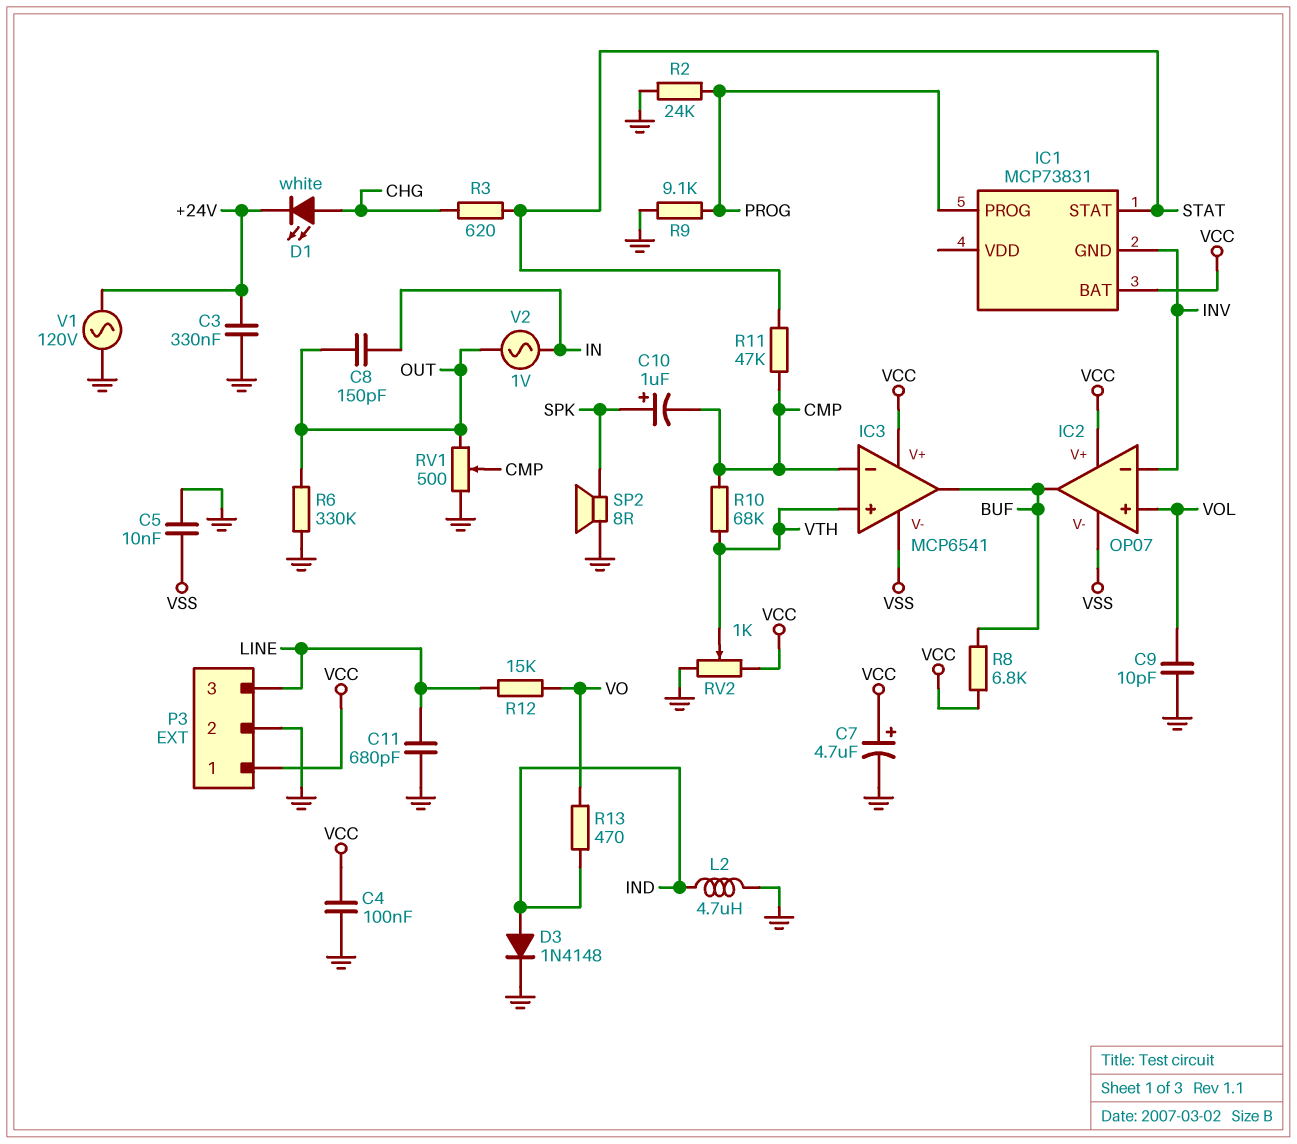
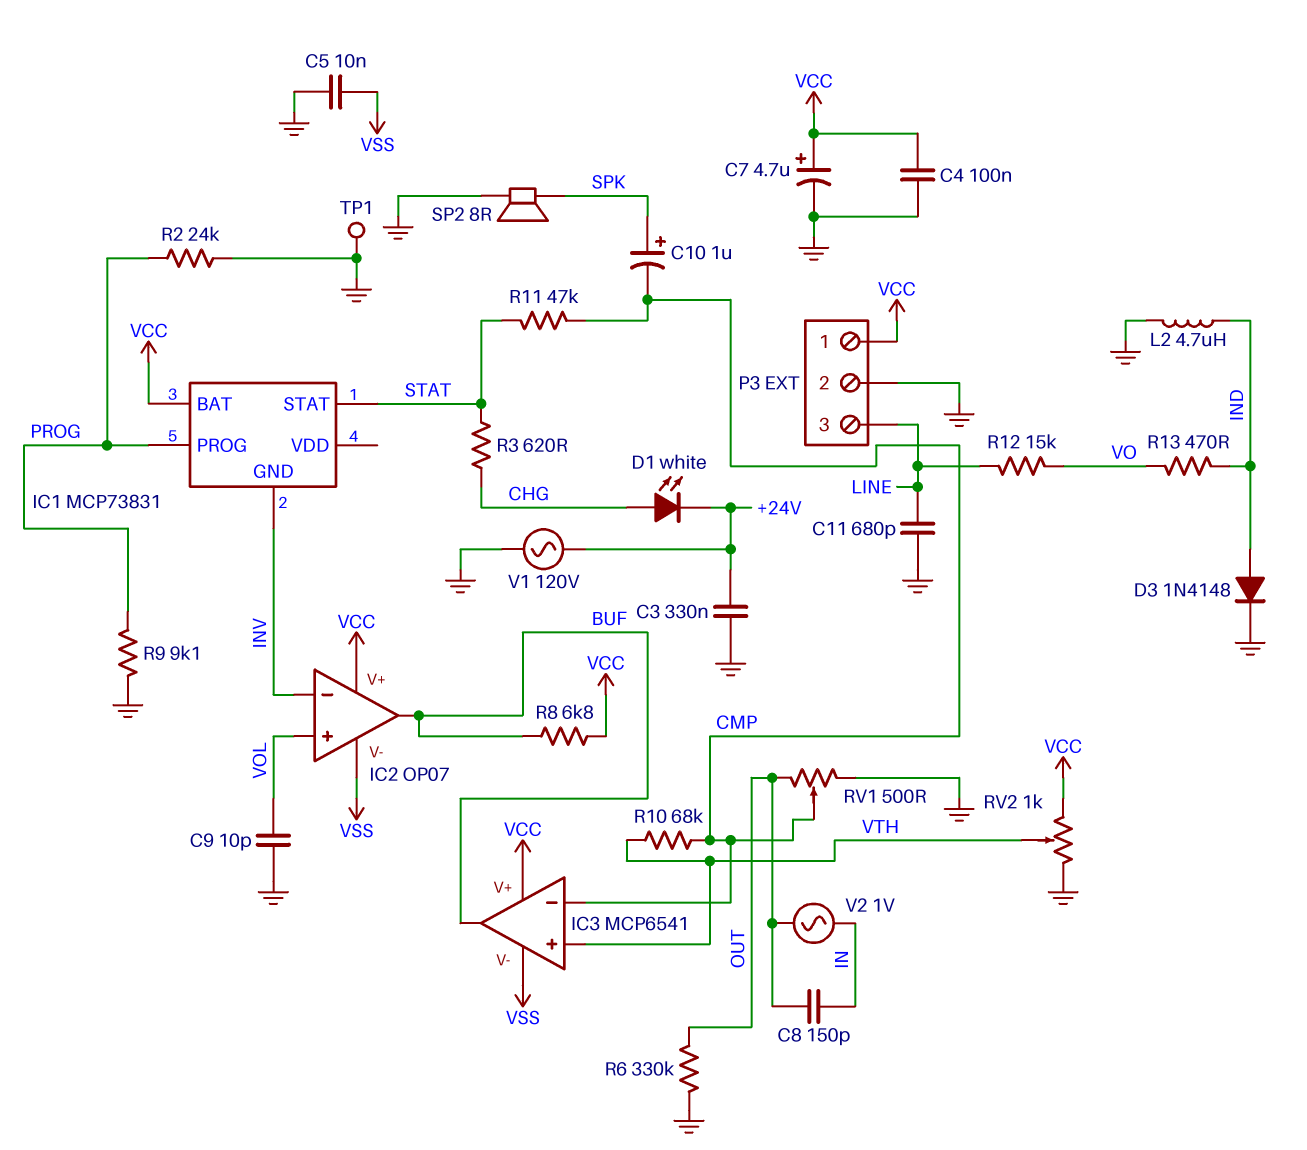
TP1: none -> test point (GND)

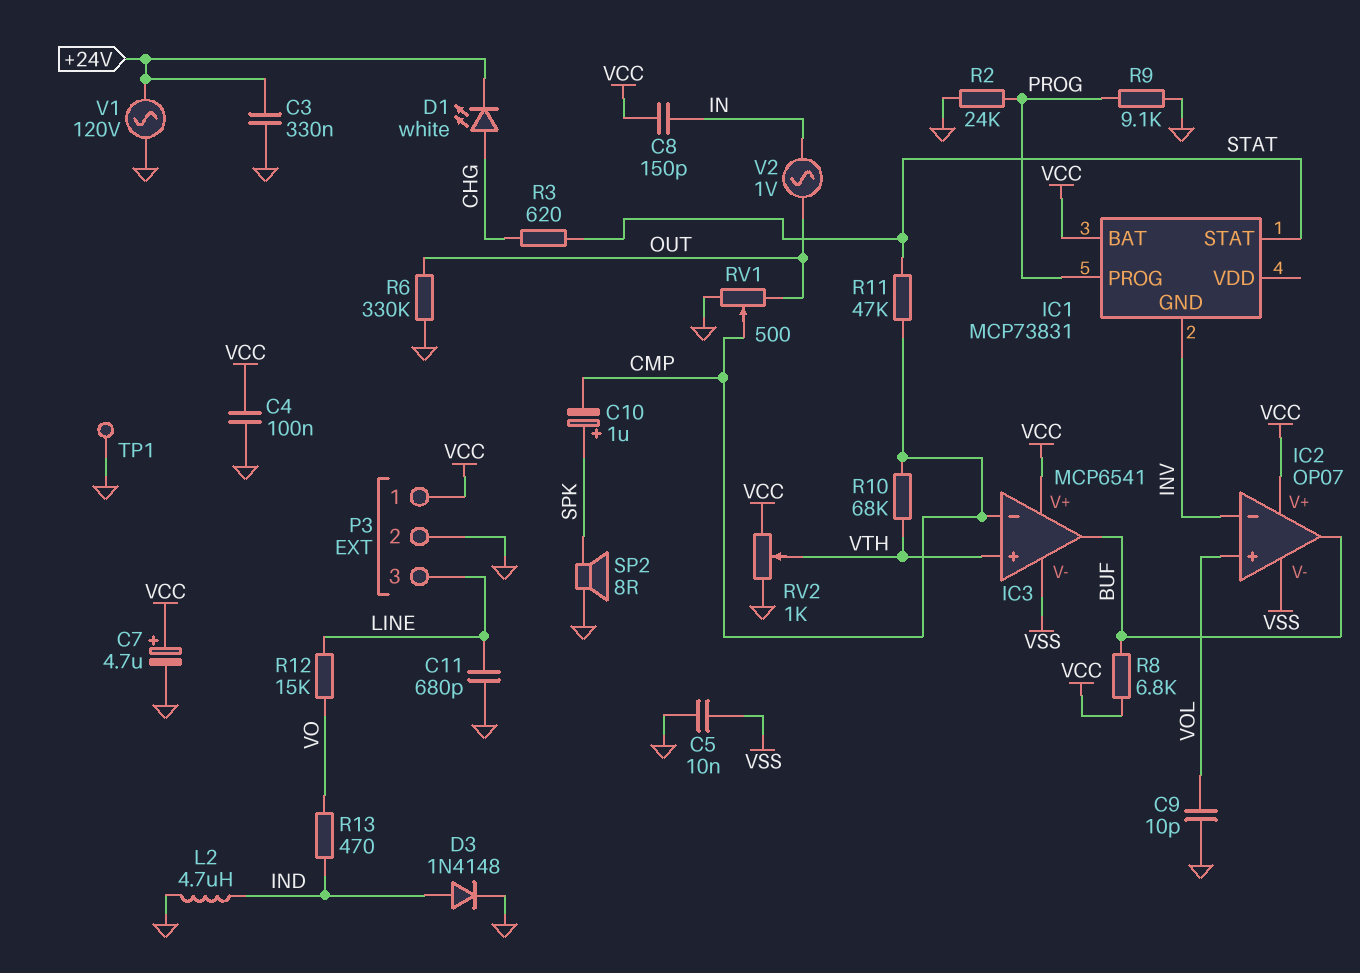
C8: 150pF (IN, OUT) -> 150pF (IN, VCC)

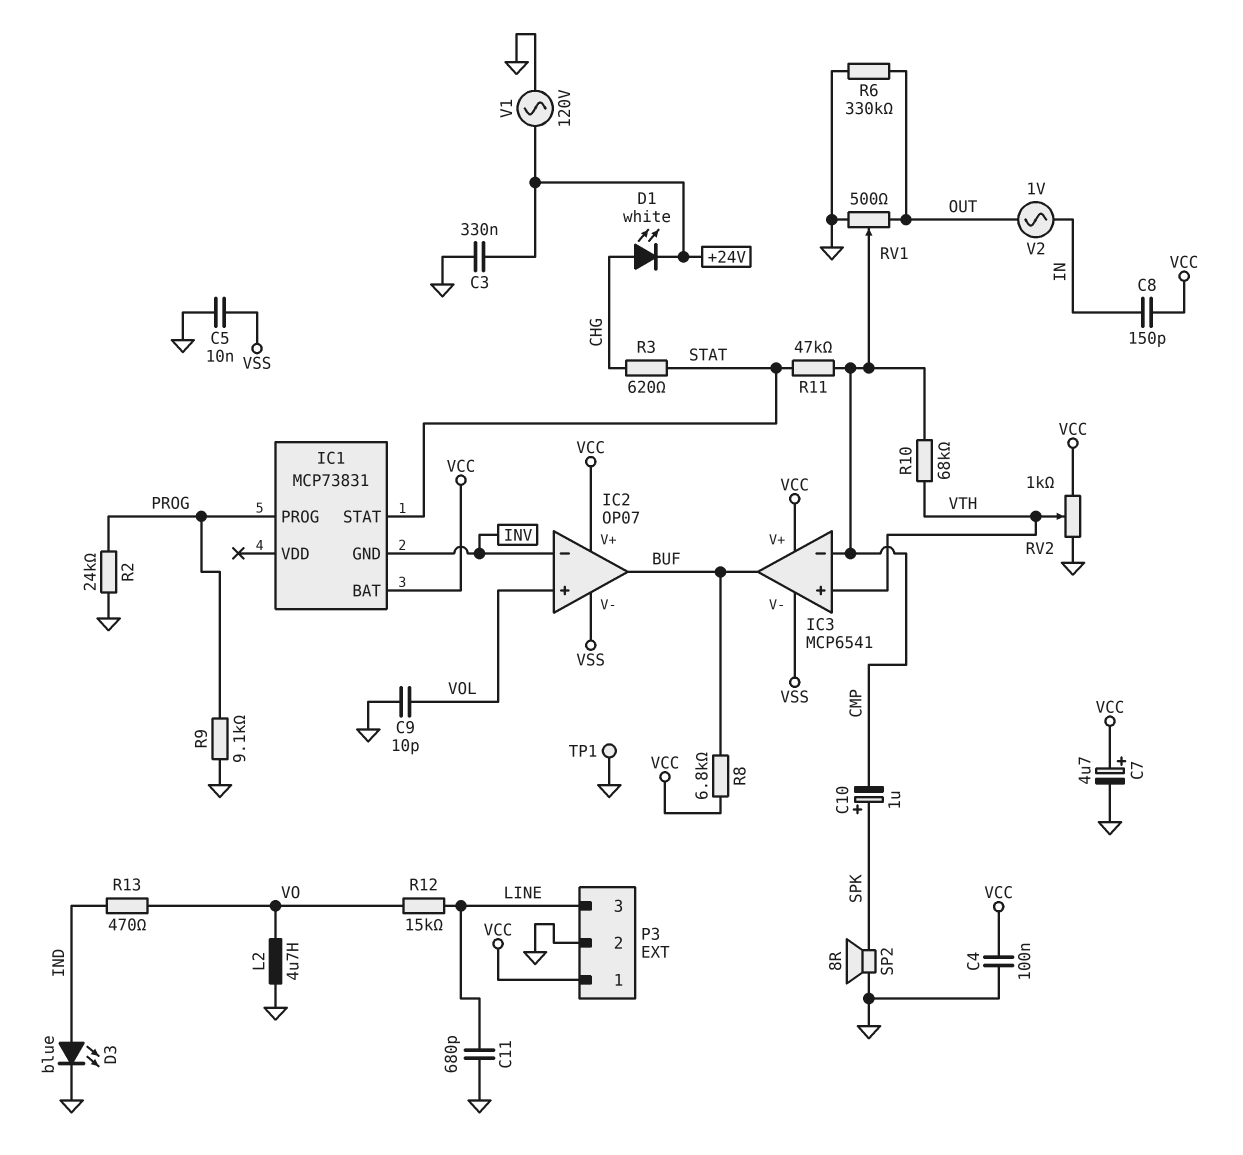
D3: diode 1N4148 (A IND, K GND) -> LED blue (A IND, K GND)
L2: 4.7uH (GND, IND) -> 4.7uH (GND, VO)

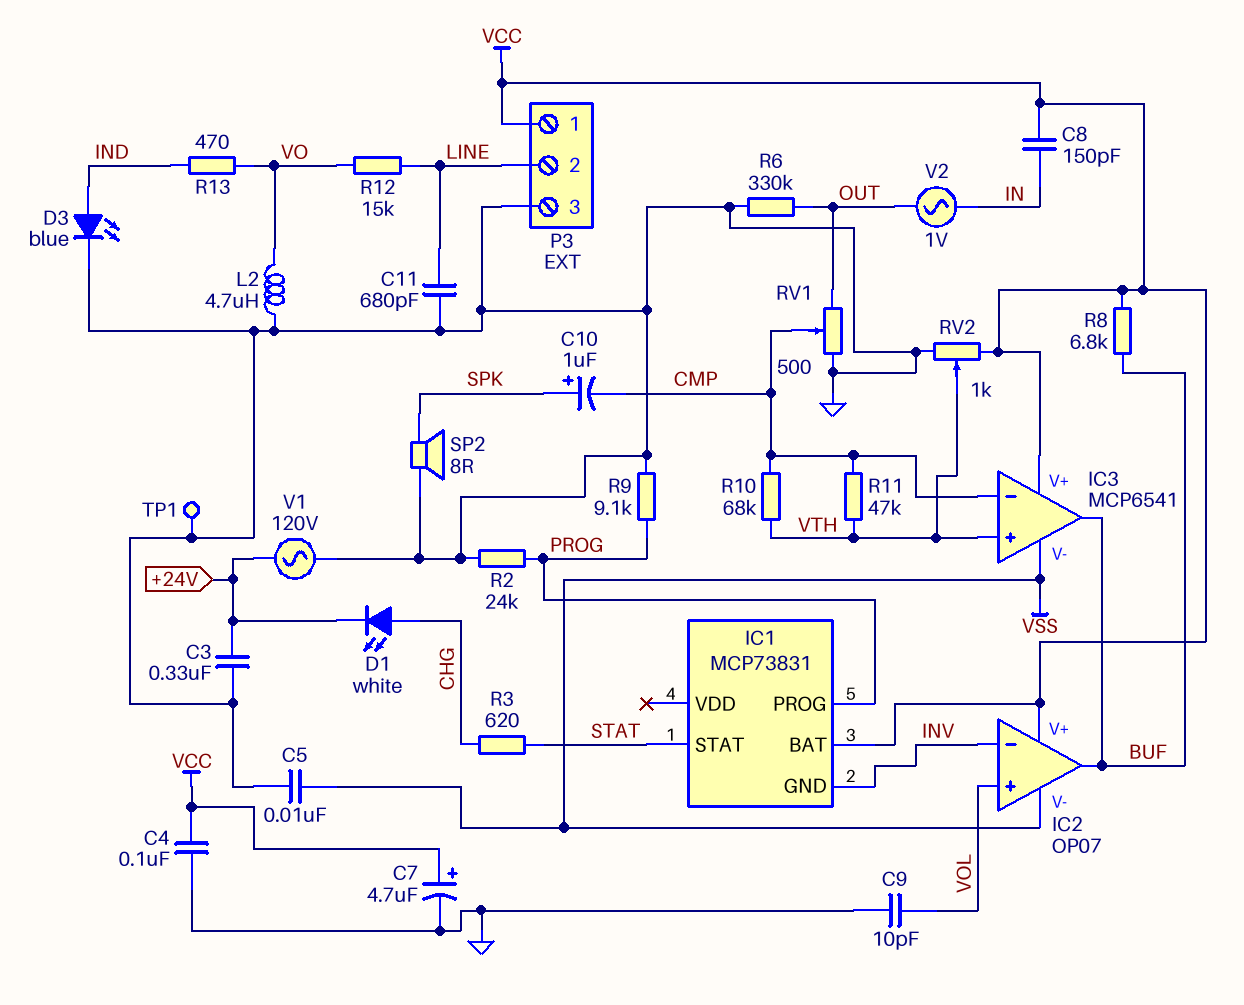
P3 pin 2: GND -> LINE
P3 pin 3: LINE -> GND
R11: 47k (CMP, STAT) -> 47k (CMP, VTH)

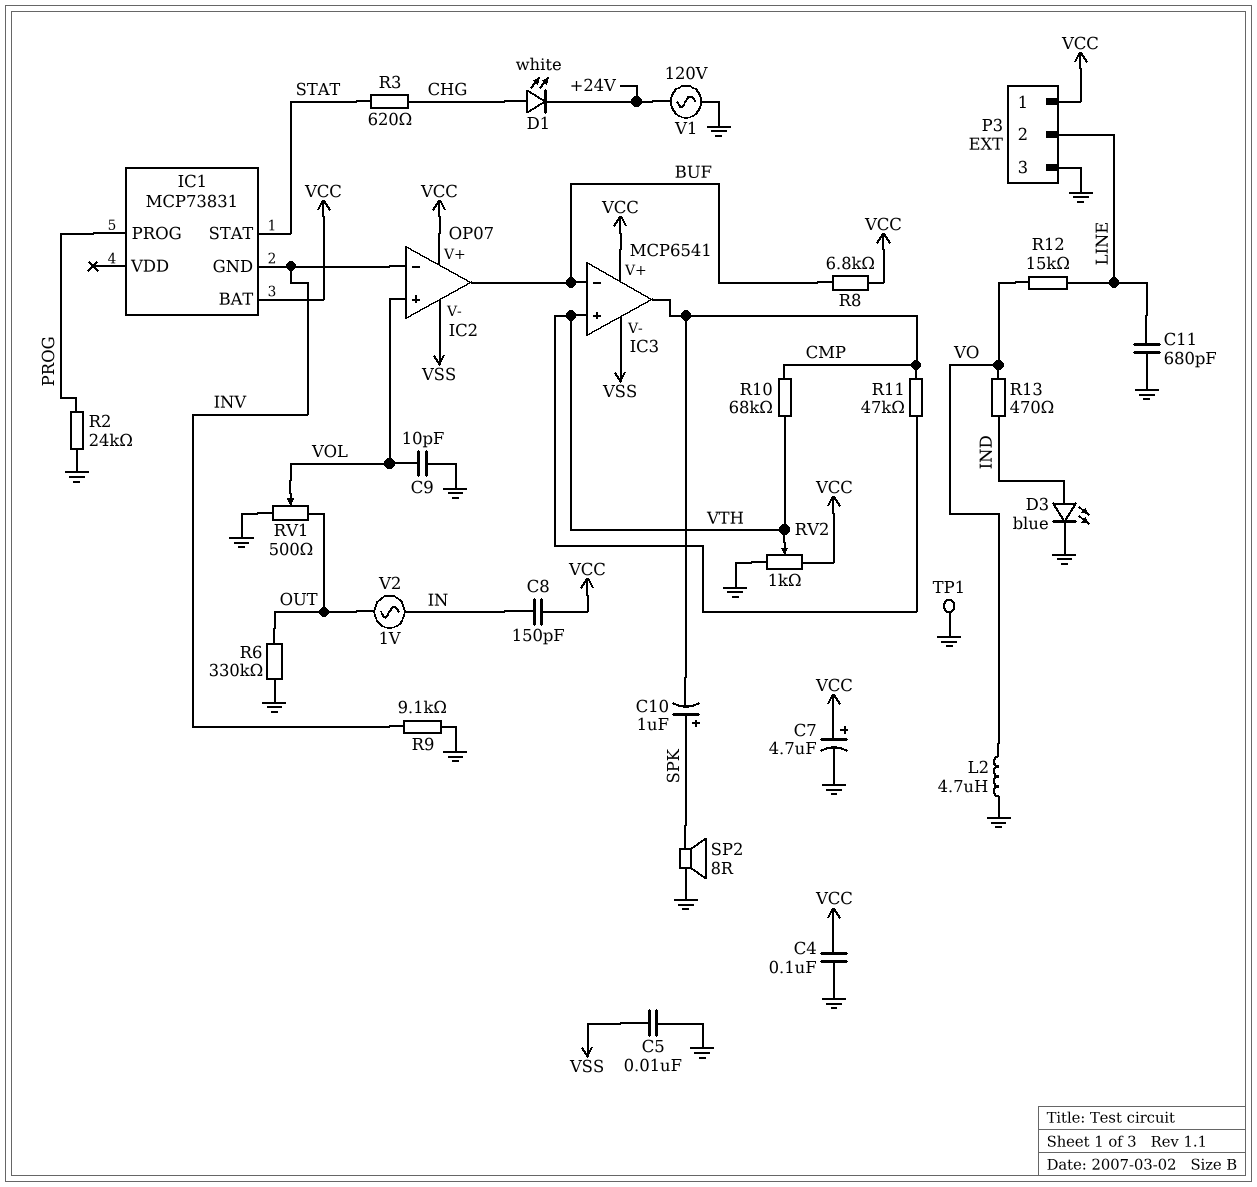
C3: 330nF (+24V, GND) -> none
IC3 pin in-: CMP -> BUF
IC3 pin out: BUF -> CMP
R9: 9.1k (GND, PROG) -> 9.1k (GND, INV)
RV1: 500 (GND, OUT, wiper CMP) -> 500 (GND, OUT, wiper VOL)

